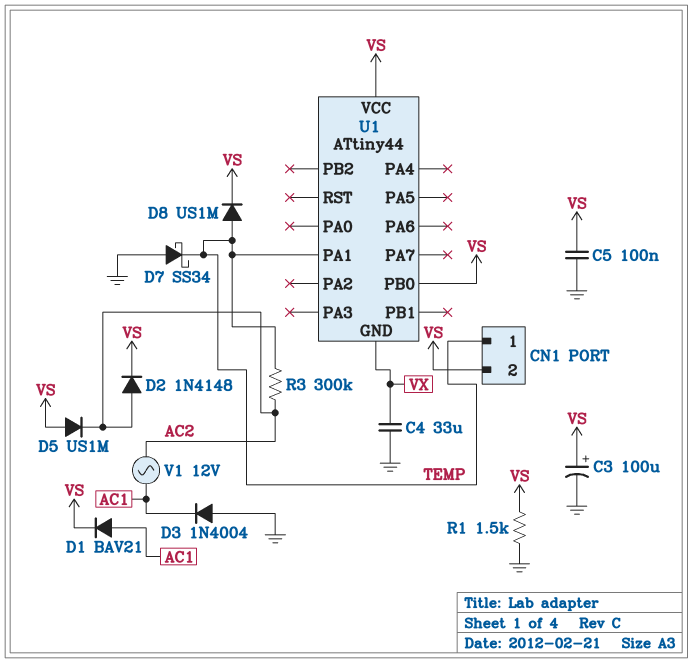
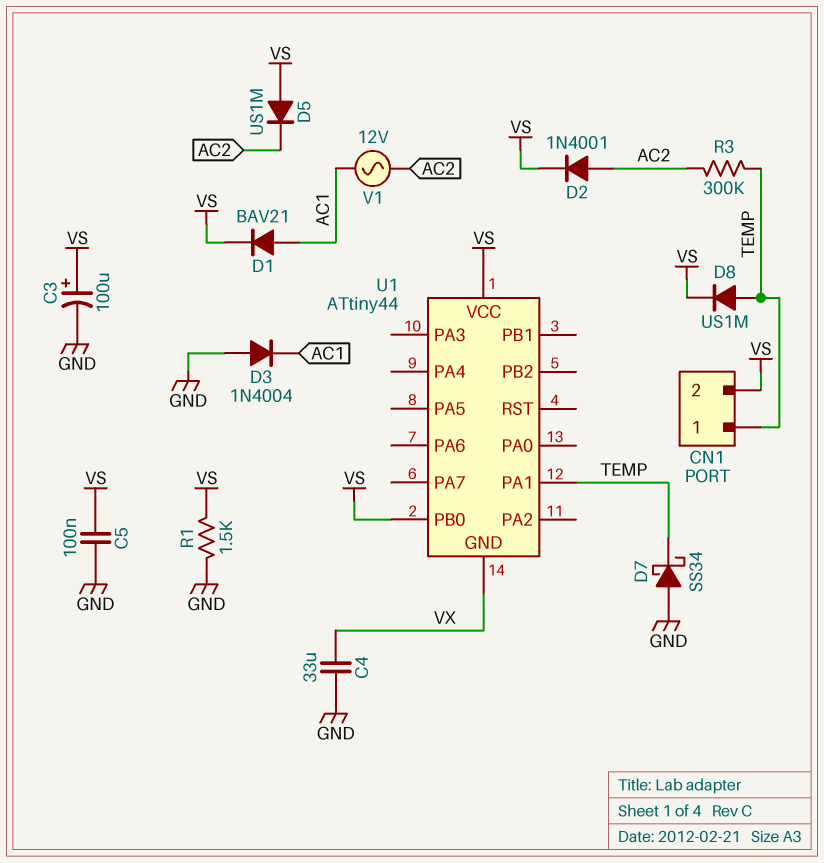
D2: diode 1N4148 (A AC2, K VS) -> diode 1N4001 (A AC2, K VS)

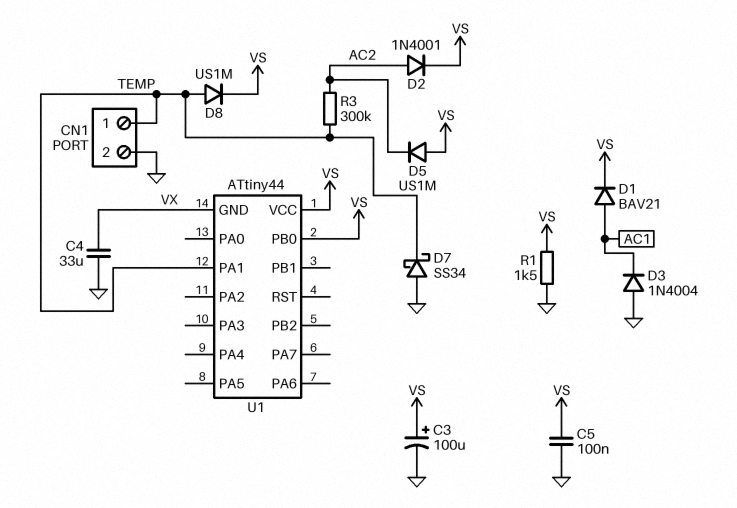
CN1 pin 2: VS -> GND
V1: AC 12V (AC1, AC2) -> none

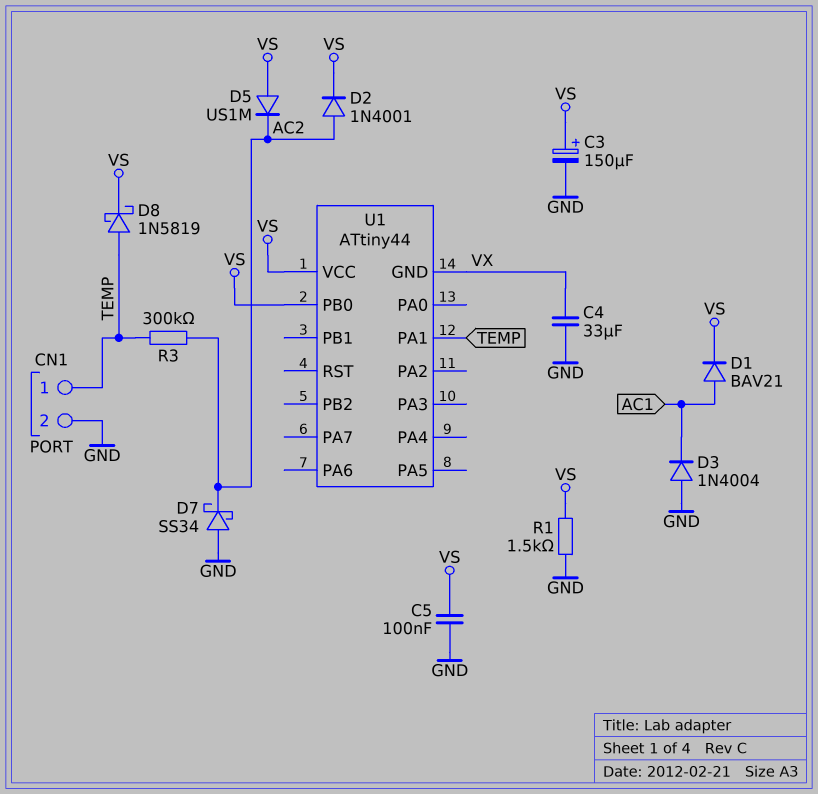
C3: 100uF (plus VS, minus GND) -> 150uF (plus VS, minus GND)
D7: schottky SS34 (A GND, K TEMP) -> schottky SS34 (A GND, K AC2)
D8: diode US1M (A TEMP, K VS) -> schottky 1N5819 (A TEMP, K VS)

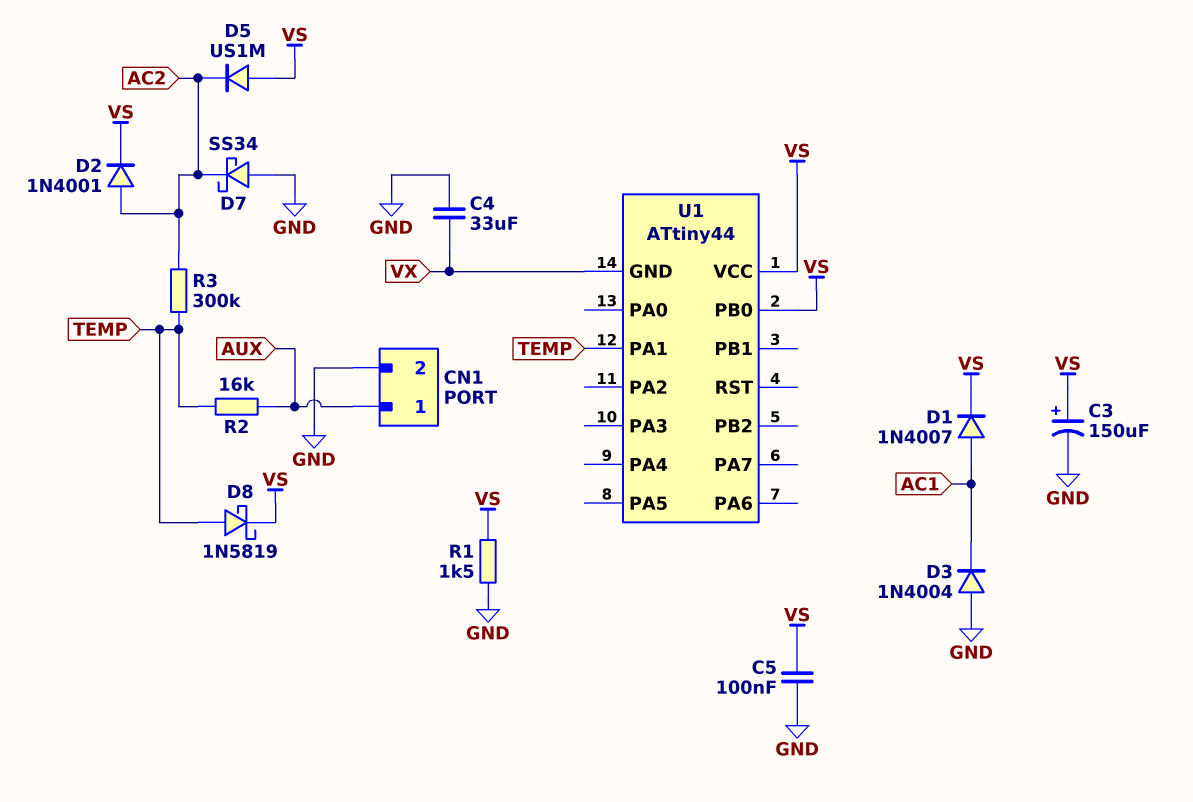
CN1 pin 1: TEMP -> AUX
D1: diode BAV21 (A AC1, K VS) -> diode 1N4007 (A AC1, K VS)
R2: none -> 16k (AUX, TEMP)

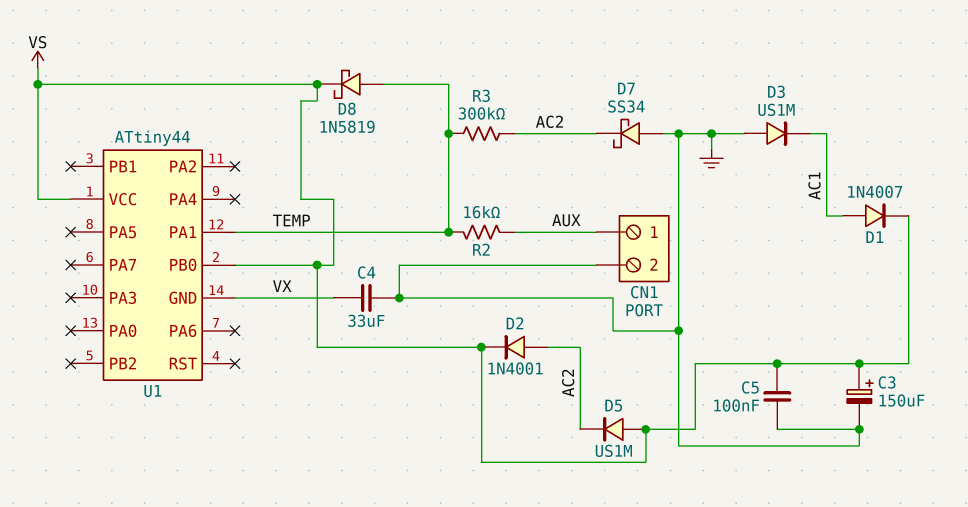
D3: diode 1N4004 (A GND, K AC1) -> diode US1M (A GND, K AC1)
R1: 1.5k (GND, VS) -> none

